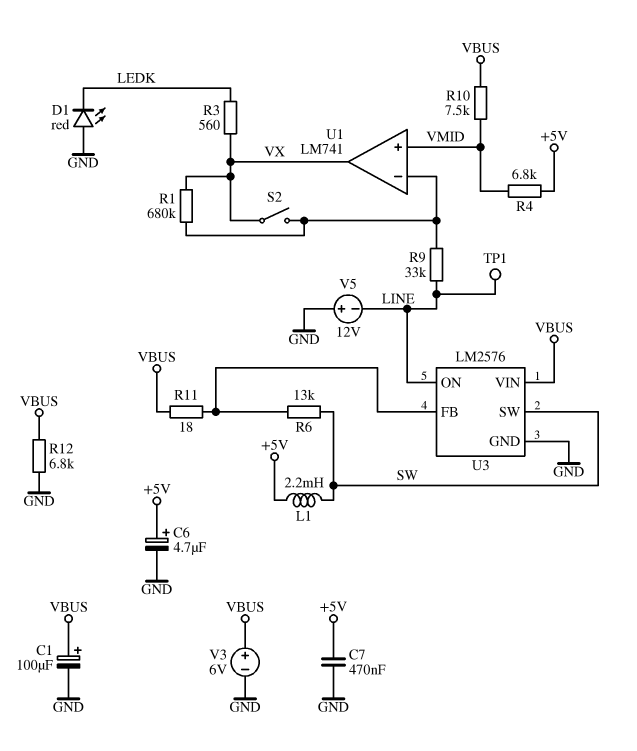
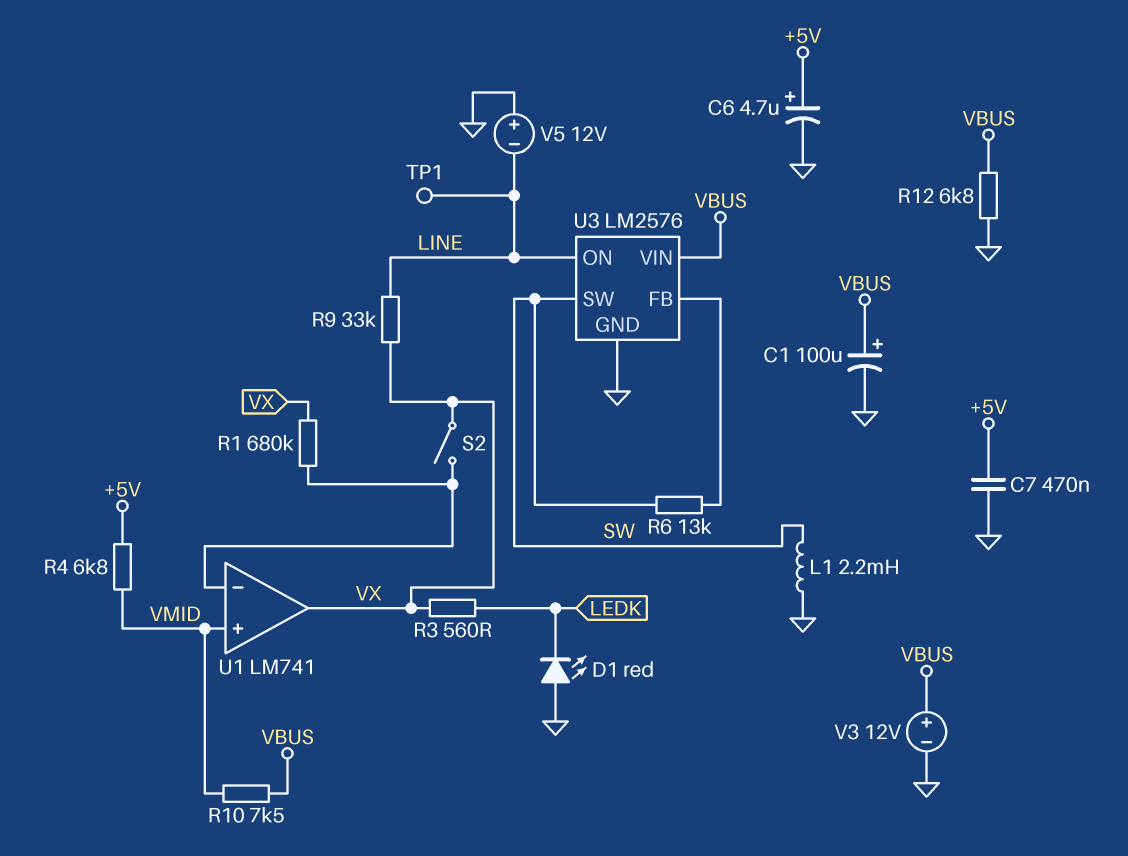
L1: 2.2mH (+5V, SW) -> 2.2mH (GND, SW)
R9: 33k (LINE, U1/in-) -> 33k (LINE, VX)
R11: 18 (U3/FB, VBUS) -> none
V3: 6V (plus VBUS, minus GND) -> 12V (plus VBUS, minus GND)

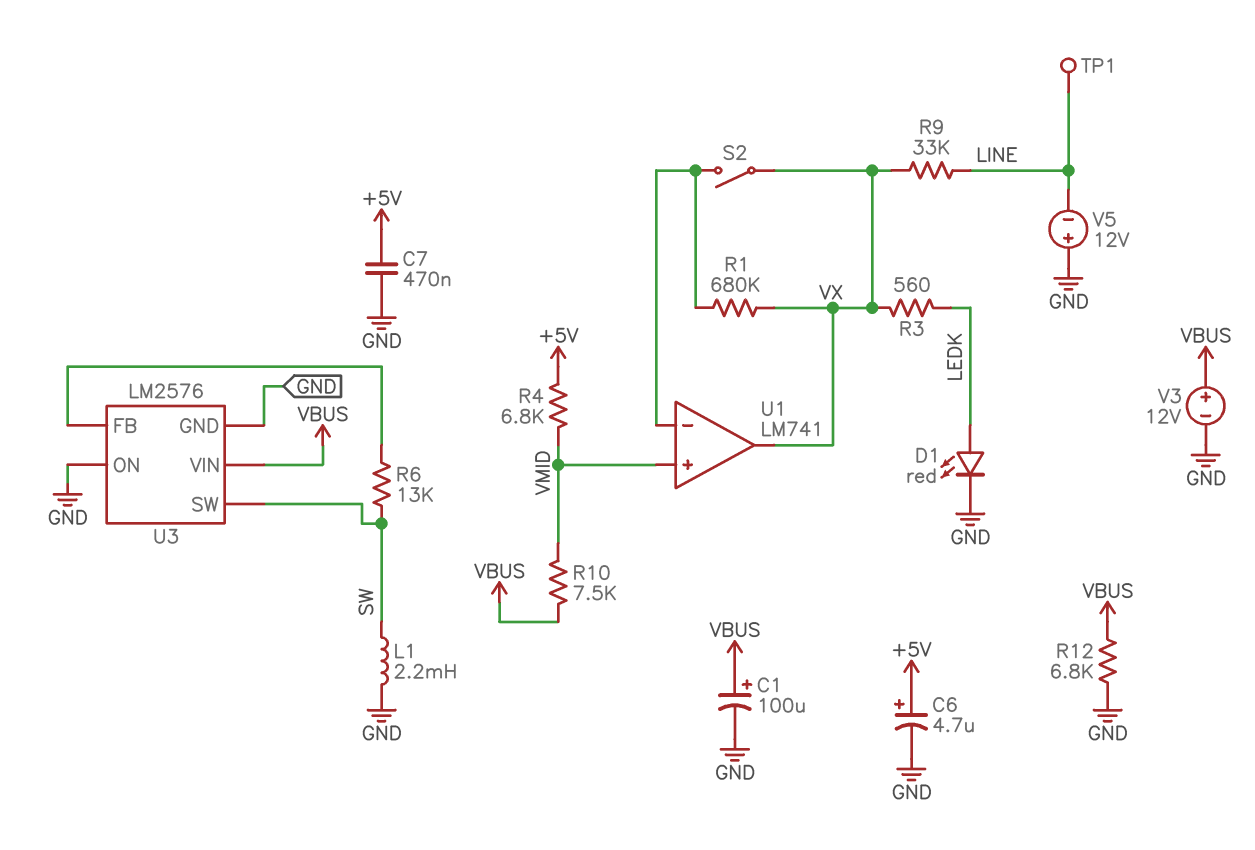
D1: LED red (A GND, K LEDK) -> LED red (A LEDK, K GND)
U3 pin ON: LINE -> GND

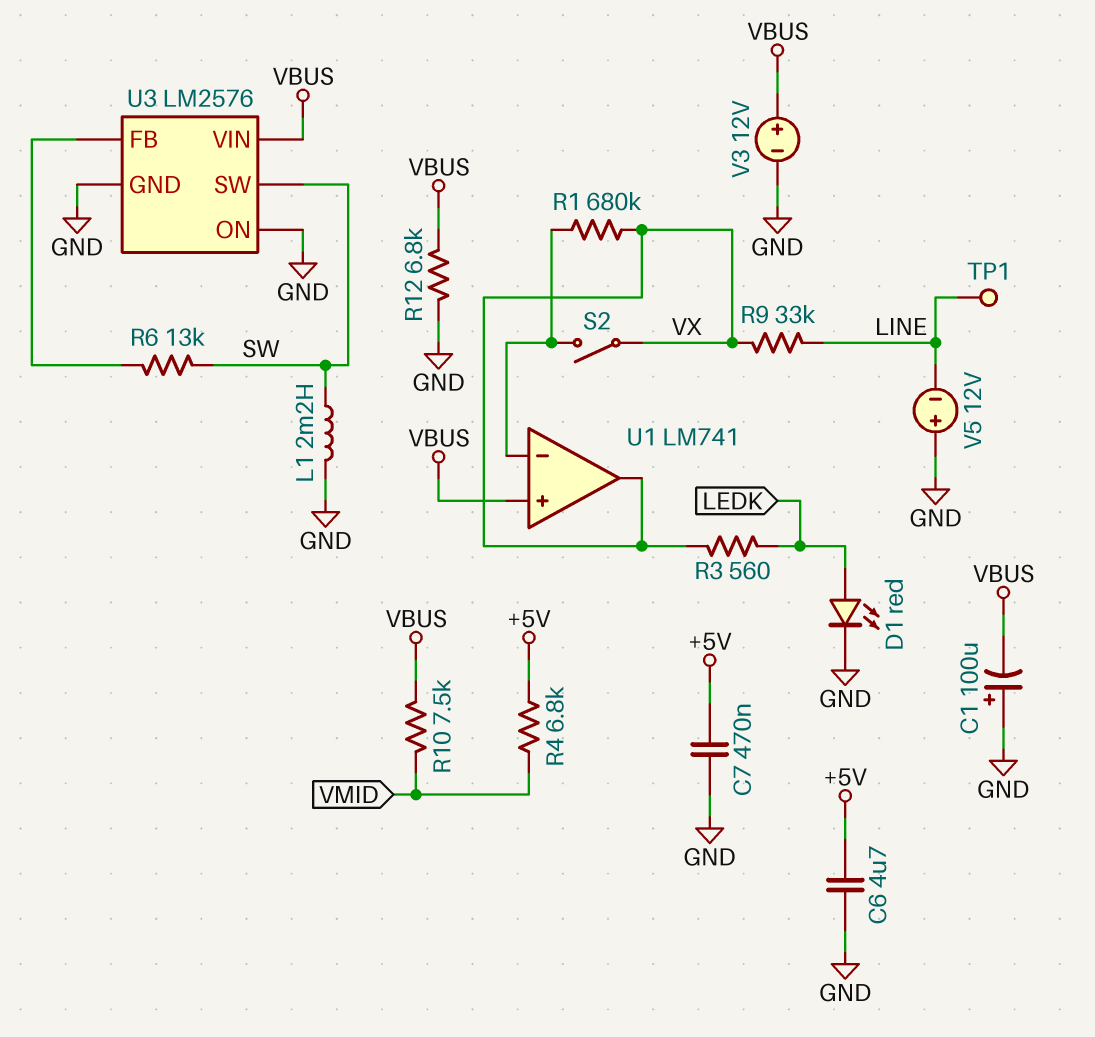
C1: 100uF (plus VBUS, minus GND) -> 100uF (plus GND, minus VBUS)
C6: 4.7uF (plus +5V, minus GND) -> 4.7uF (+5V, GND)
U1 pin in+: VMID -> VBUS

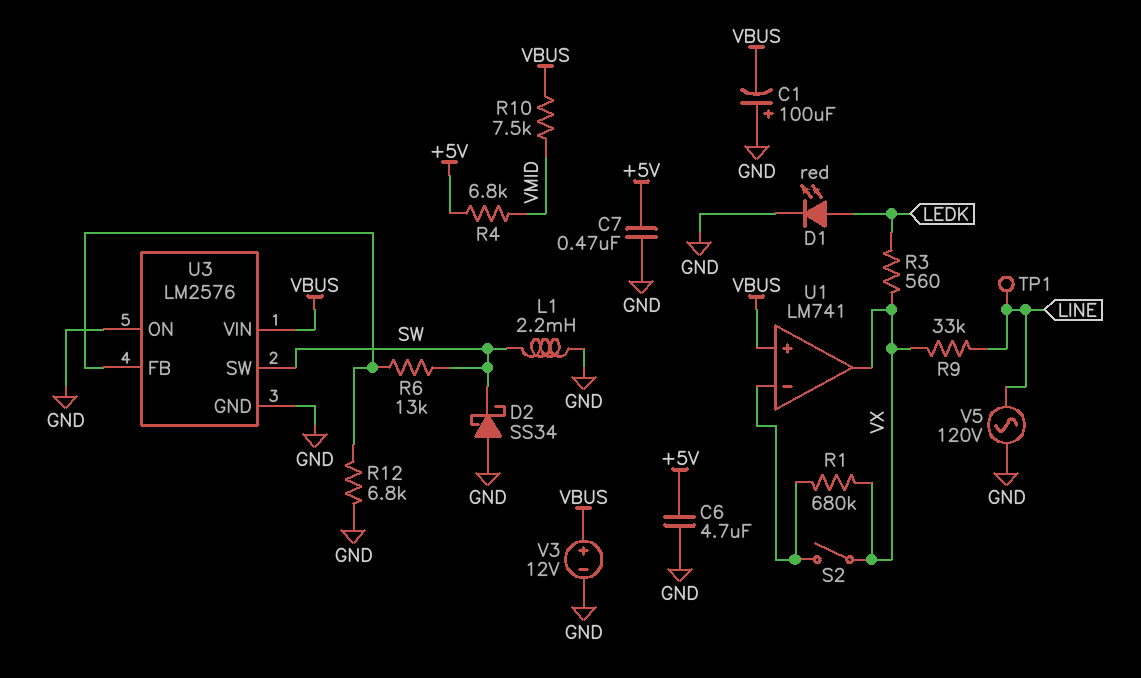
D2: none -> schottky SS34 (A GND, K SW)
R12: 6.8k (GND, VBUS) -> 6.8k (GND, U3/FB)
V5: 12V (plus GND, minus LINE) -> AC 120V (GND, LINE)

